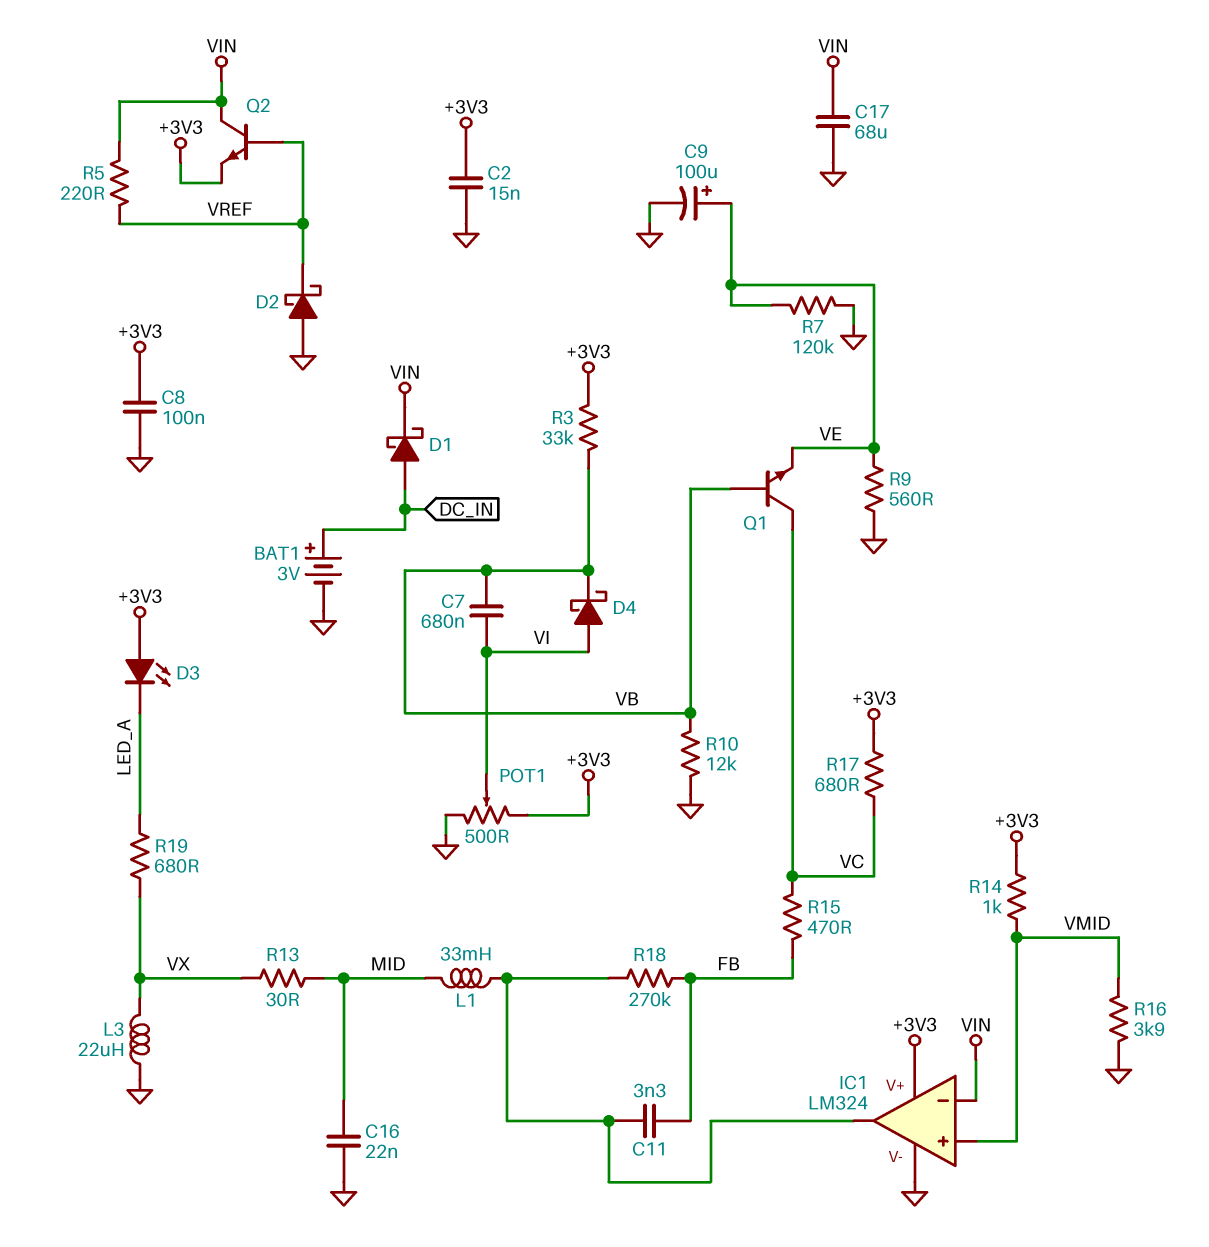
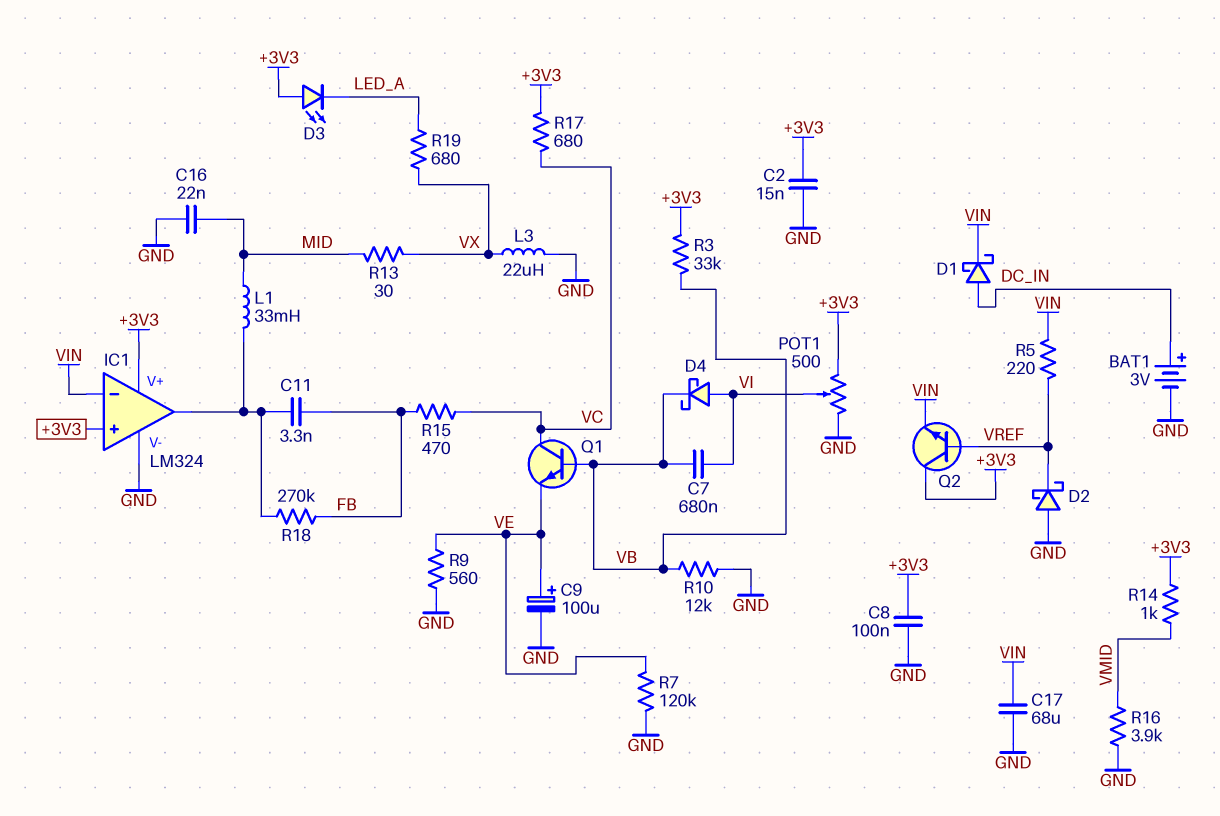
IC1 pin in+: VMID -> +3V3
Q2: NPN (B VREF, C VIN, E +3V3) -> NPN (B VREF, C +3V3, E VIN)

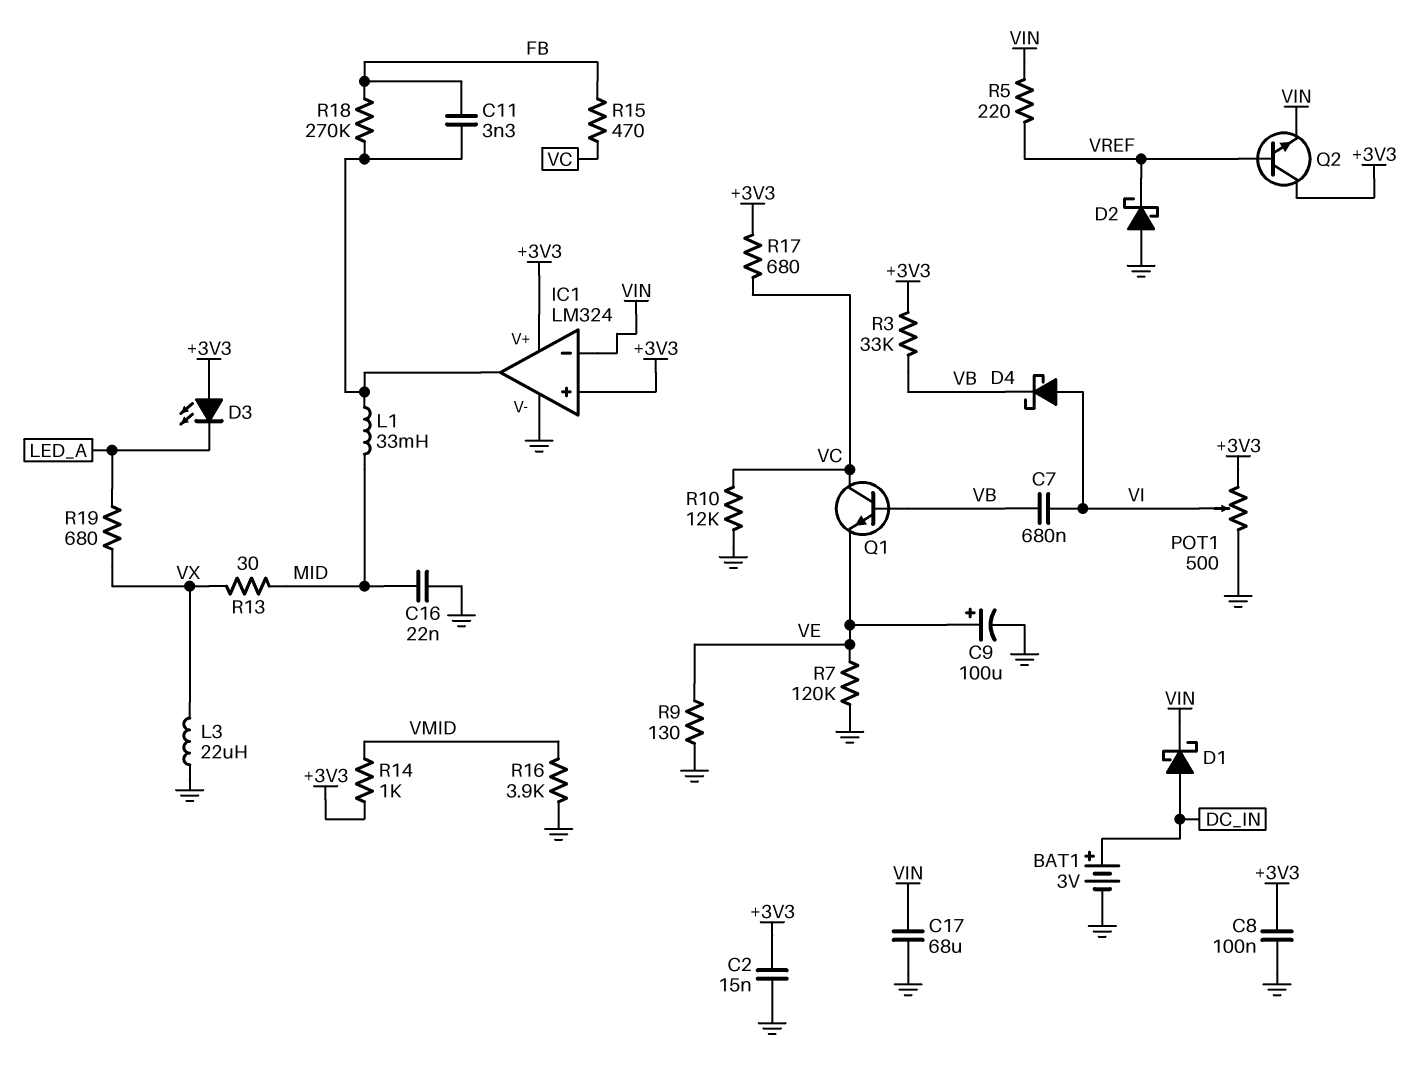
R9: 560 (GND, VE) -> 130 (GND, VE)
R10: 12k (GND, VB) -> 12k (GND, VC)

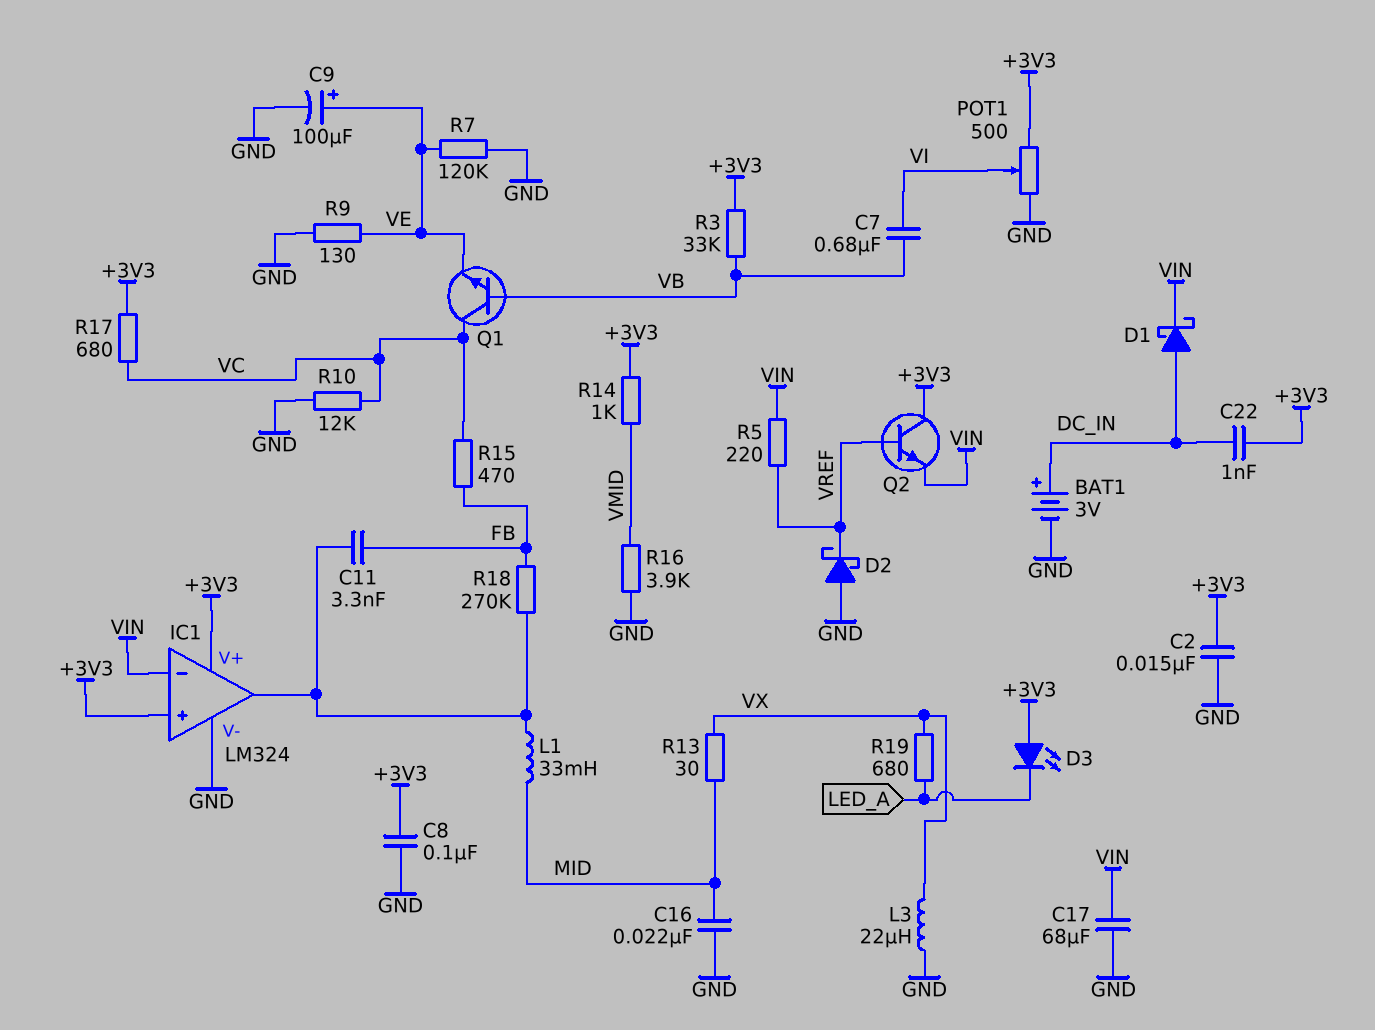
C22: none -> 1nF (+3V3, DC_IN)
D4: schottky (A VI, K VB) -> none

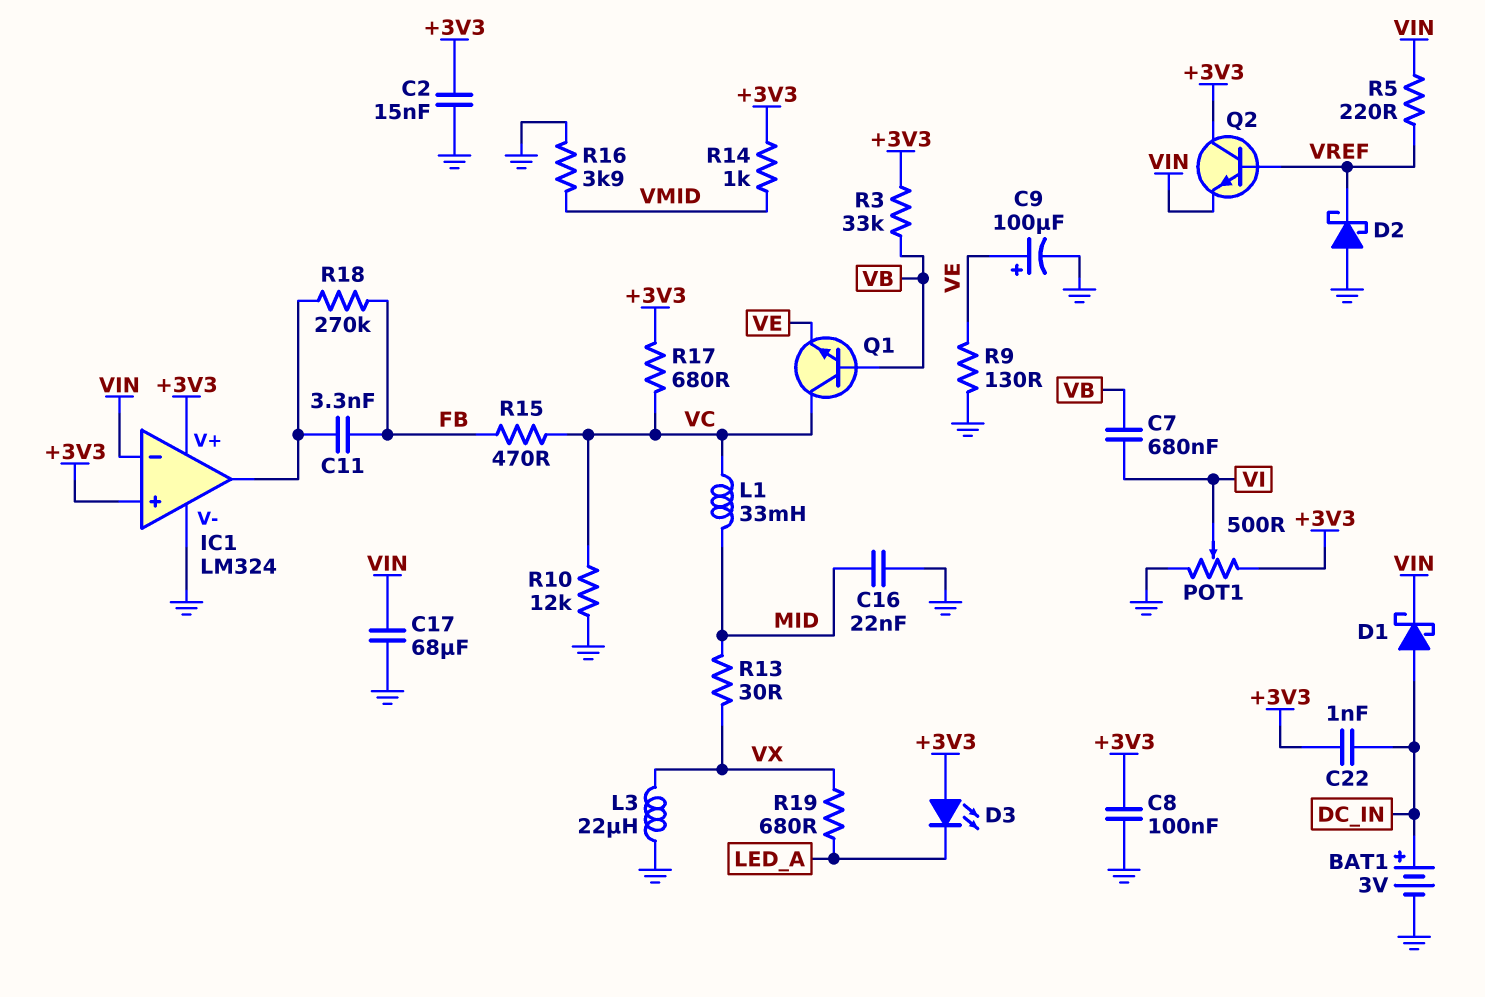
L1: 33mH (IC1/out, MID) -> 33mH (MID, VC)
R7: 120k (GND, VE) -> none

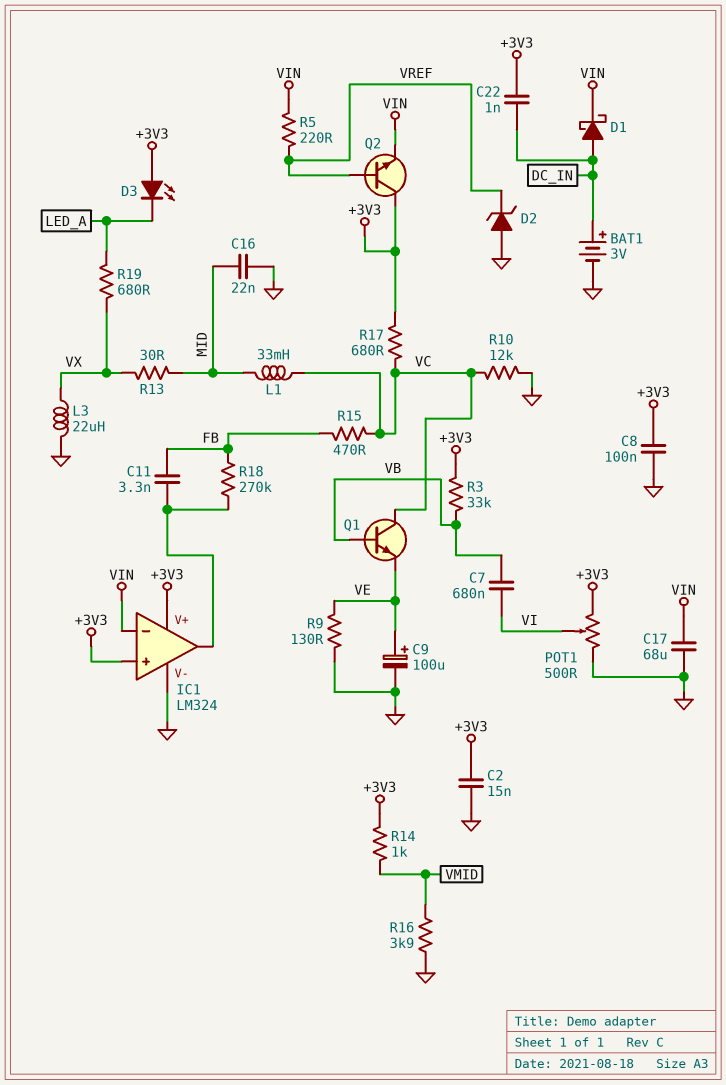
D2: schottky (A GND, K VREF) -> zener (A GND, K VREF)

